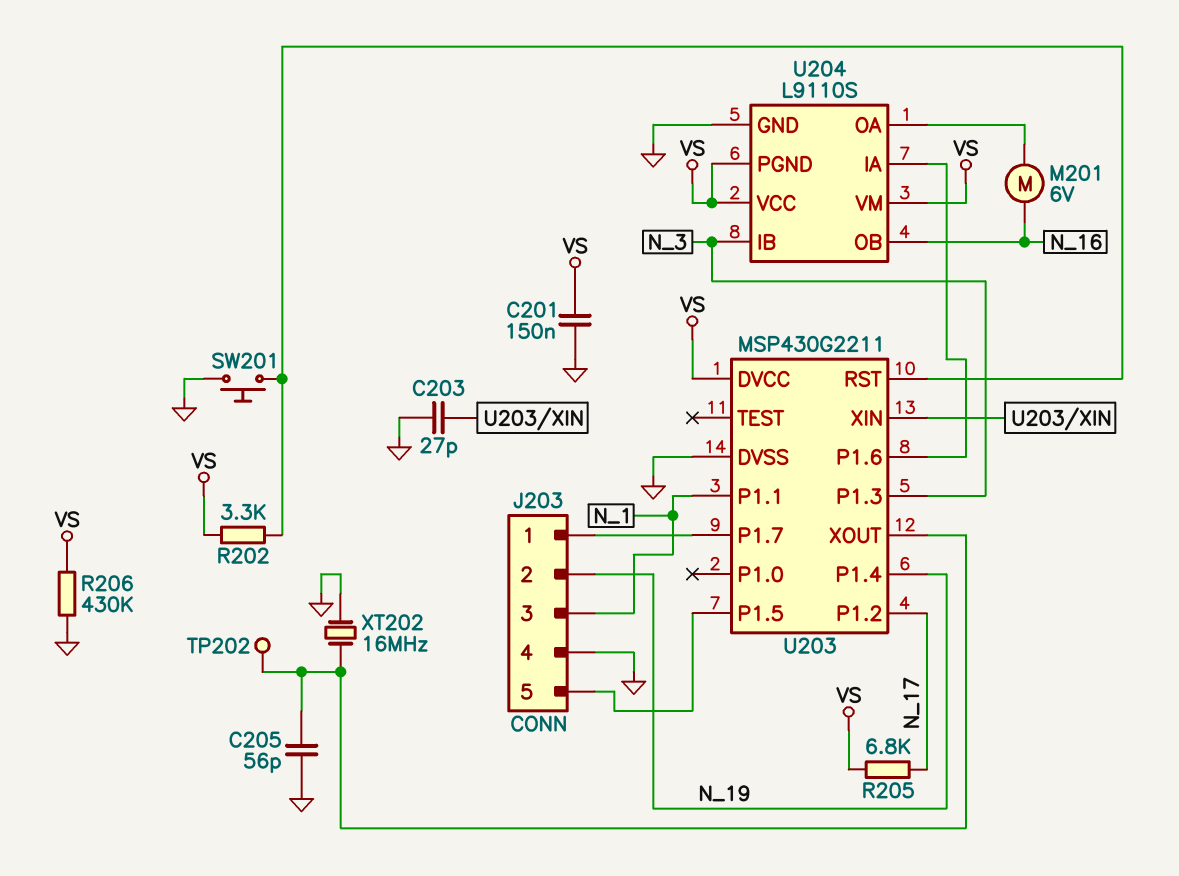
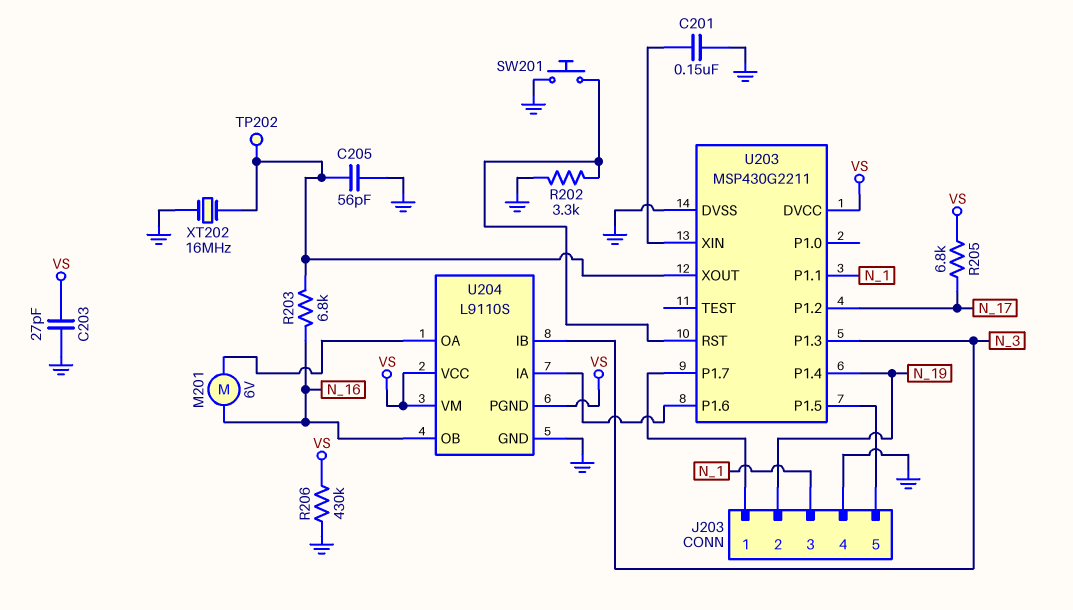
C201: 150nF (GND, VS) -> 150nF (GND, U203/XIN)
C203: 27pF (GND, U203/XIN) -> 27pF (GND, VS)
R202: 3.3k (U203/RST, VS) -> 3.3k (GND, U203/RST)
R203: none -> 6.8k (N_16, U203/XOUT)

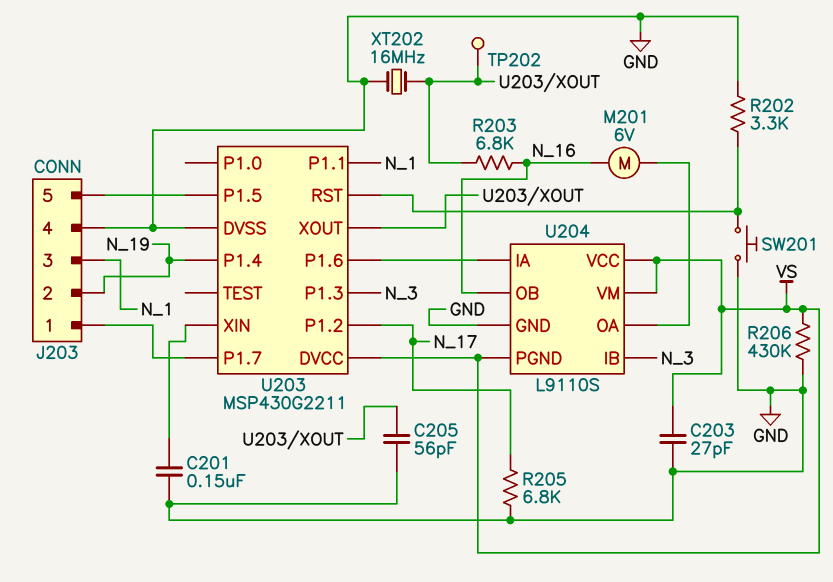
R205: 6.8k (N_17, VS) -> 6.8k (GND, N_17)

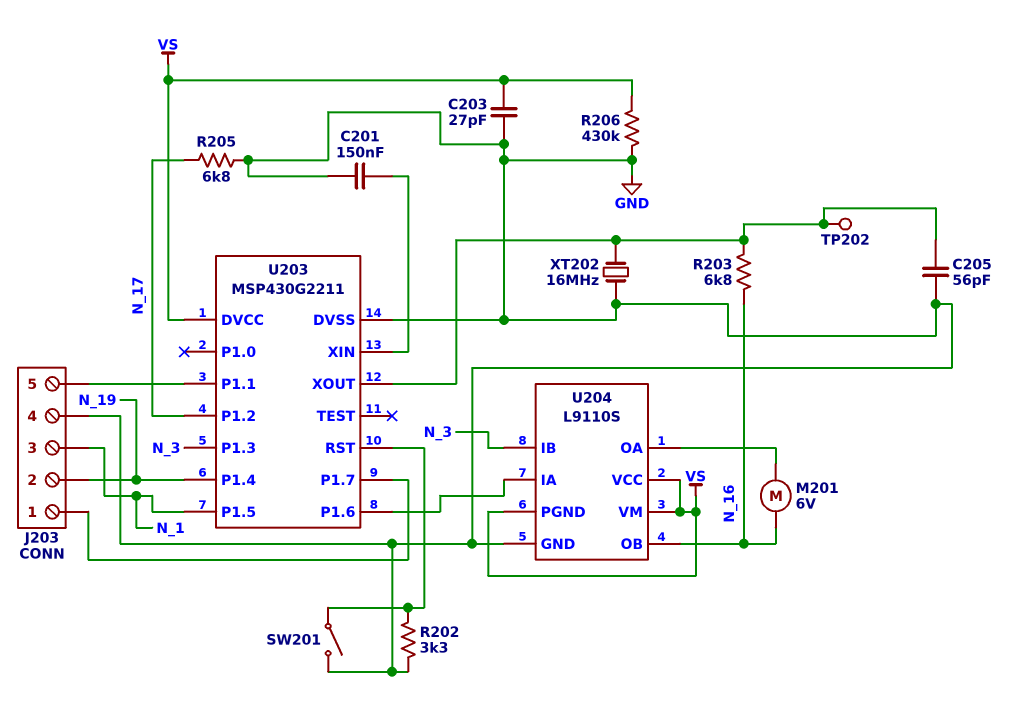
SW201: button (GND, U203/RST) -> switch (GND, U203/RST)
U203 pin P1.1: N_1 -> J203/5
U203 pin P1.5: J203/5 -> N_1

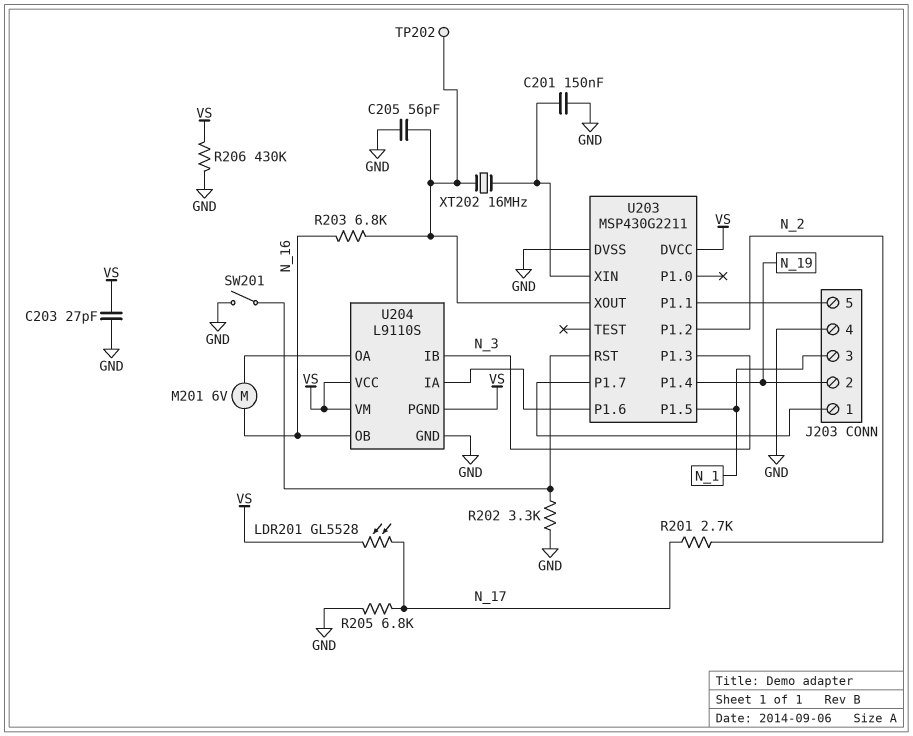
LDR201: none -> GL5528 (N_17, VS)
R201: none -> 2.7k (N_2, N_17)
U203 pin P1.2: N_17 -> N_2
XT202: 16MHz (GND, U203/XOUT) -> 16MHz (U203/XIN, U203/XOUT)

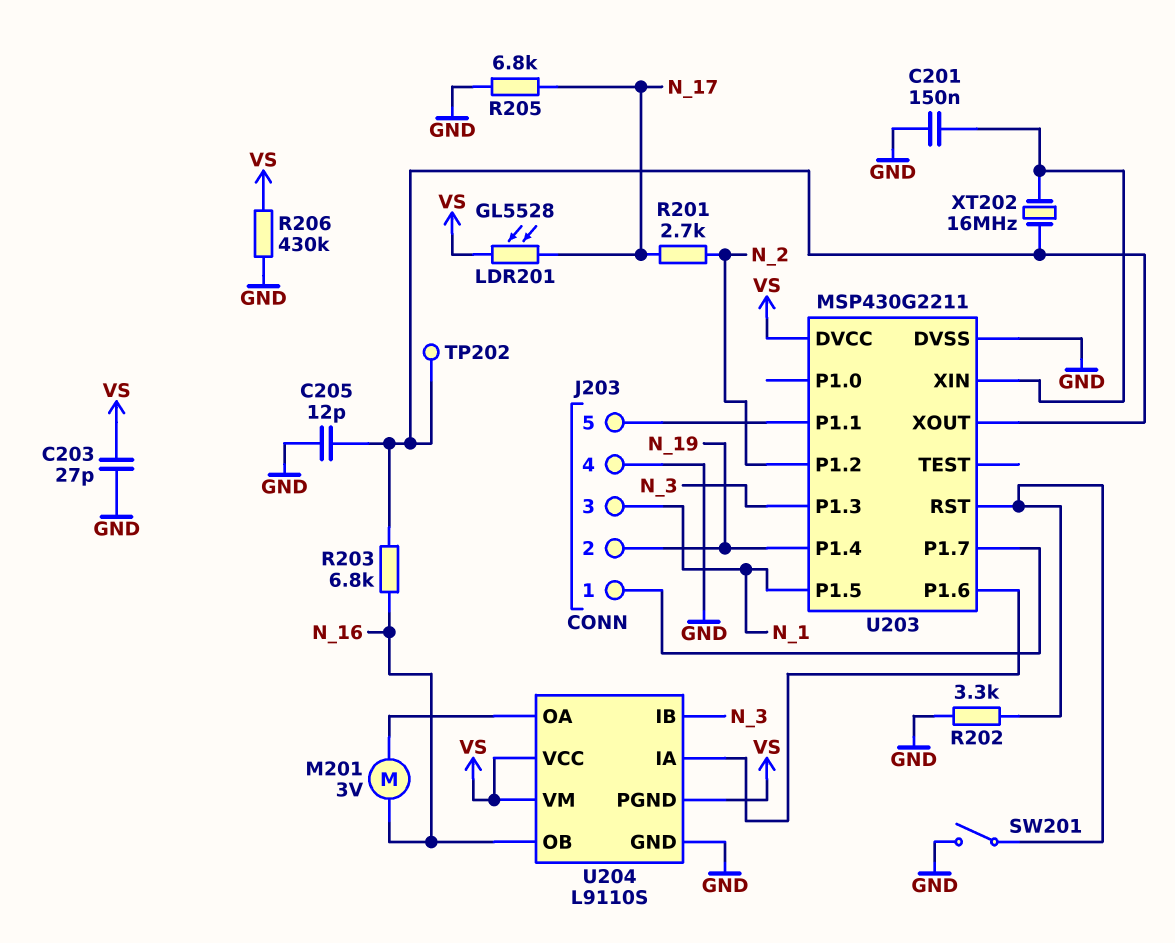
C205: 56pF (GND, U203/XOUT) -> 12pF (GND, U203/XOUT)
M201: motor 6V (N_16, U204/OA) -> motor 3V (N_16, U204/OA)

